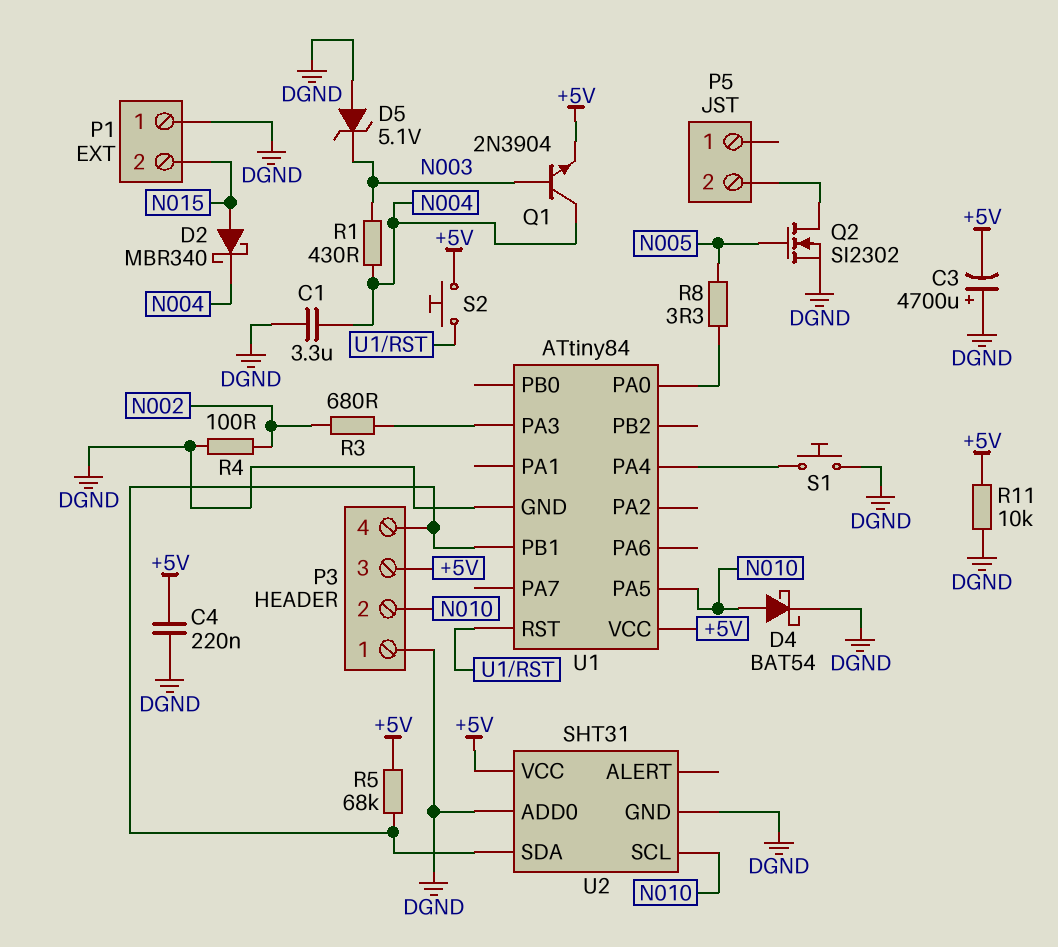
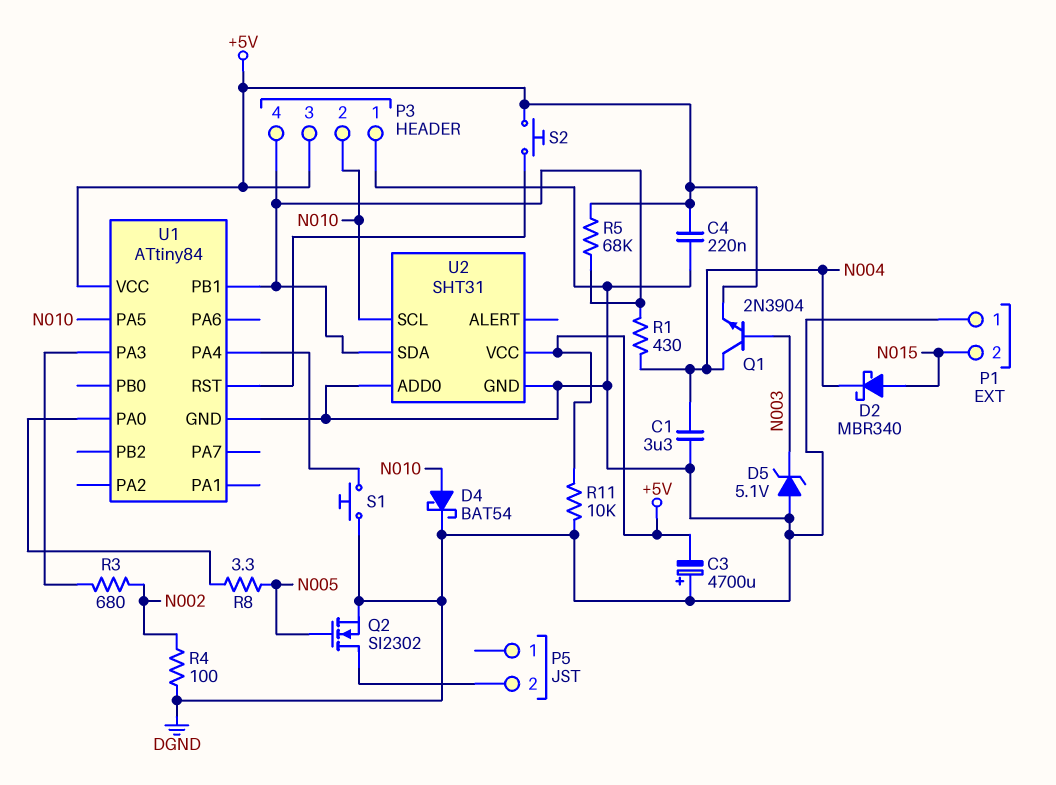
R1: 430 (N003, N004) -> 430 (N004, P3/4)

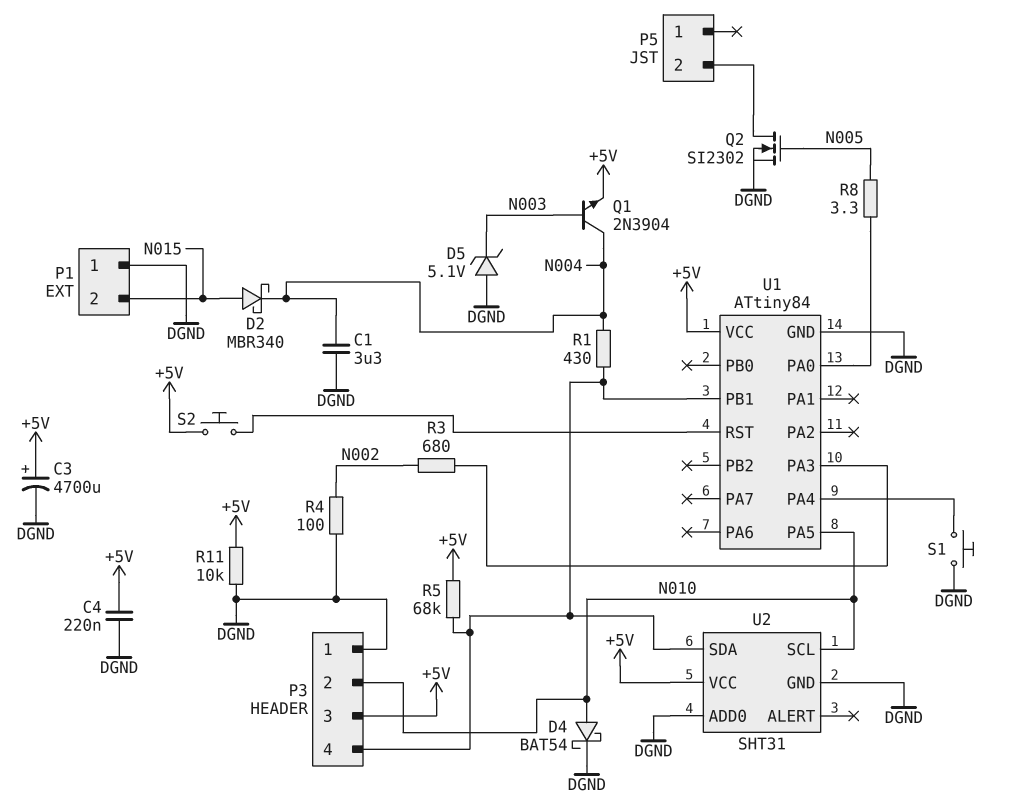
C3: 4700uF (plus DGND, minus +5V) -> 4700uF (plus +5V, minus DGND)

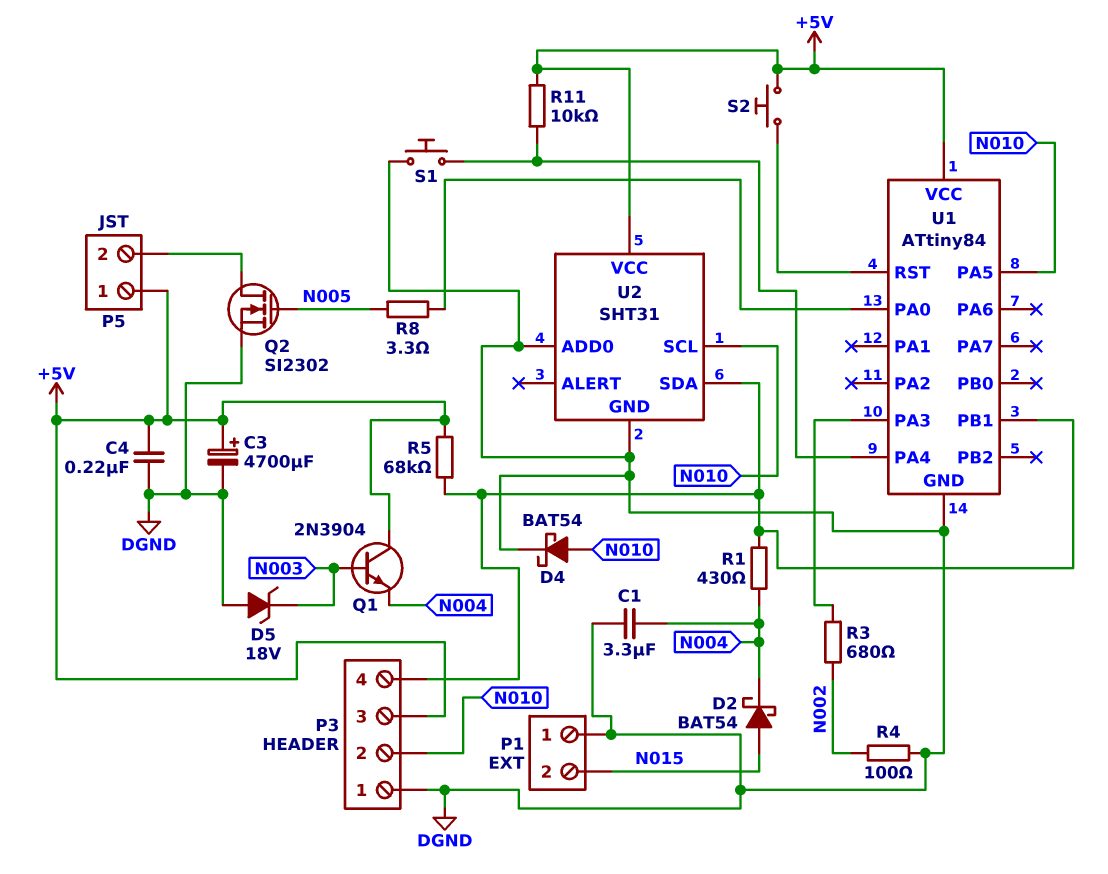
D2: schottky MBR340 (A N015, K N004) -> schottky BAT54 (A N015, K N004)
D5: zener 5.1V (A DGND, K N003) -> zener 18V (A DGND, K N003)
P5 pin 1: none -> +5V
Q1: NPN 2N3904 (B N003, C N004, E +5V) -> NPN 2N3904 (B N003, C +5V, E N004)
R11: 10k (+5V, DGND) -> 10k (+5V, U1/PA4)

